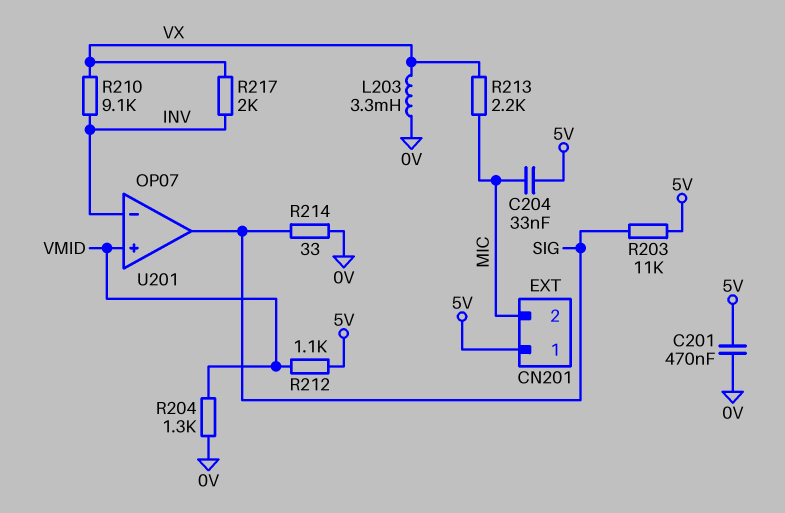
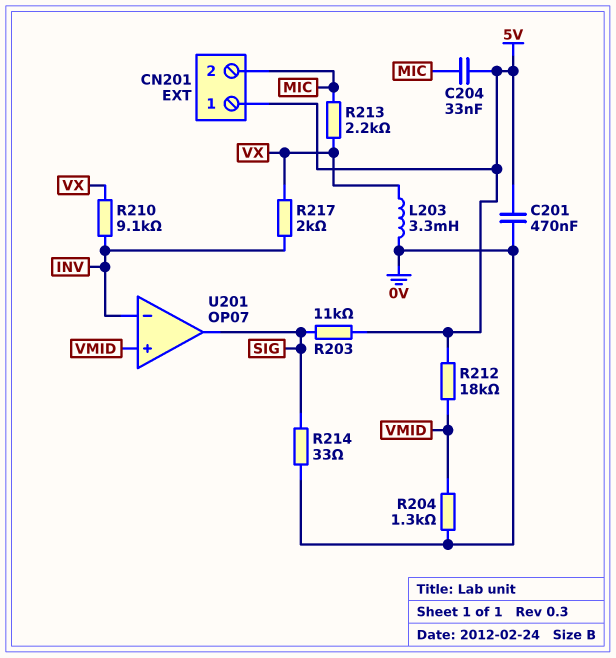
R212: 1.1k (5V, VMID) -> 18k (5V, VMID)

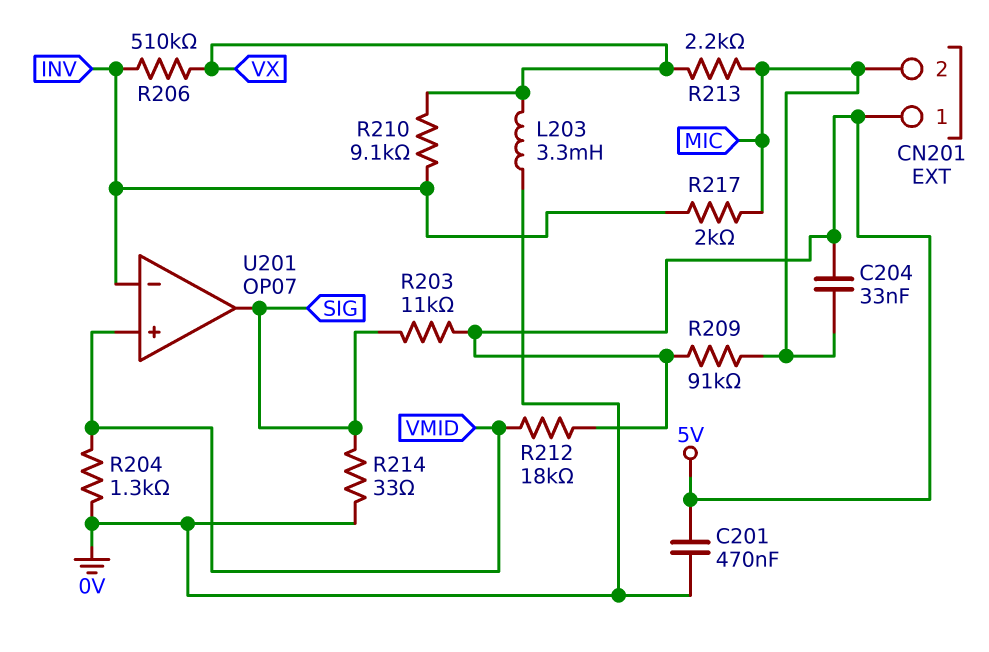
R206: none -> 510k (INV, VX)
R209: none -> 91k (5V, MIC)
R217: 2k (INV, VX) -> 2k (INV, MIC)

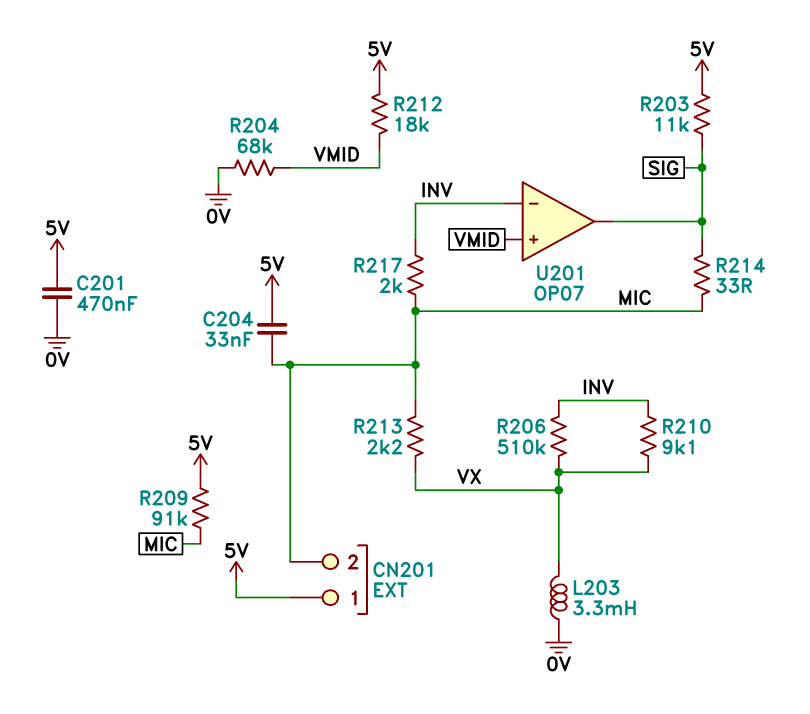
R204: 1.3k (0V, VMID) -> 68k (0V, VMID)
R214: 33 (0V, SIG) -> 33 (MIC, SIG)

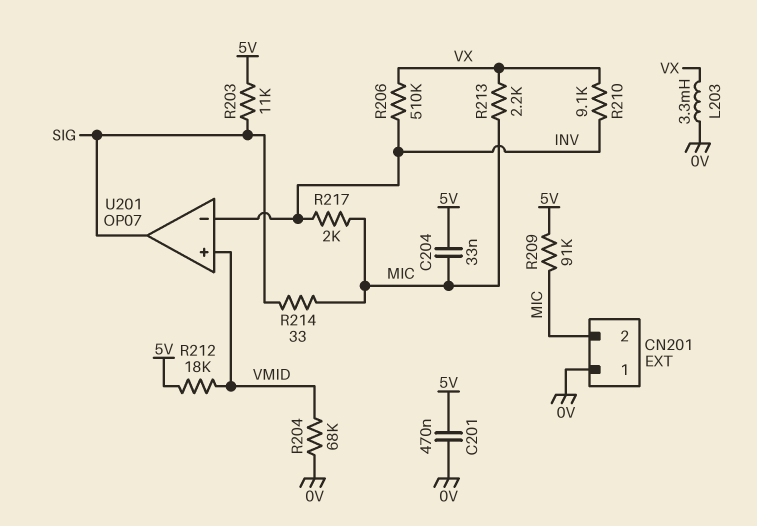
CN201 pin 1: 5V -> 0V

